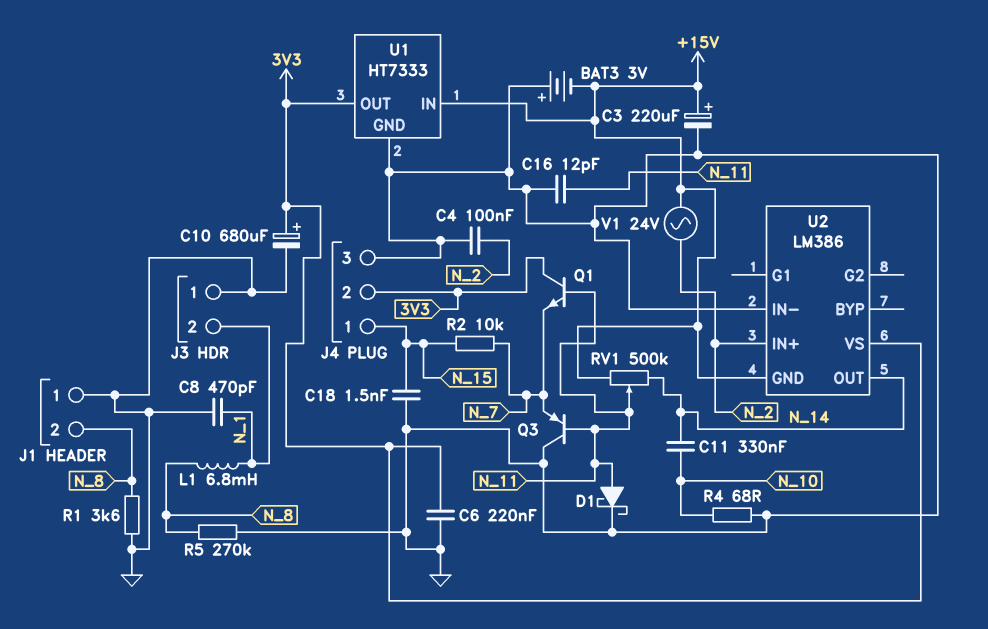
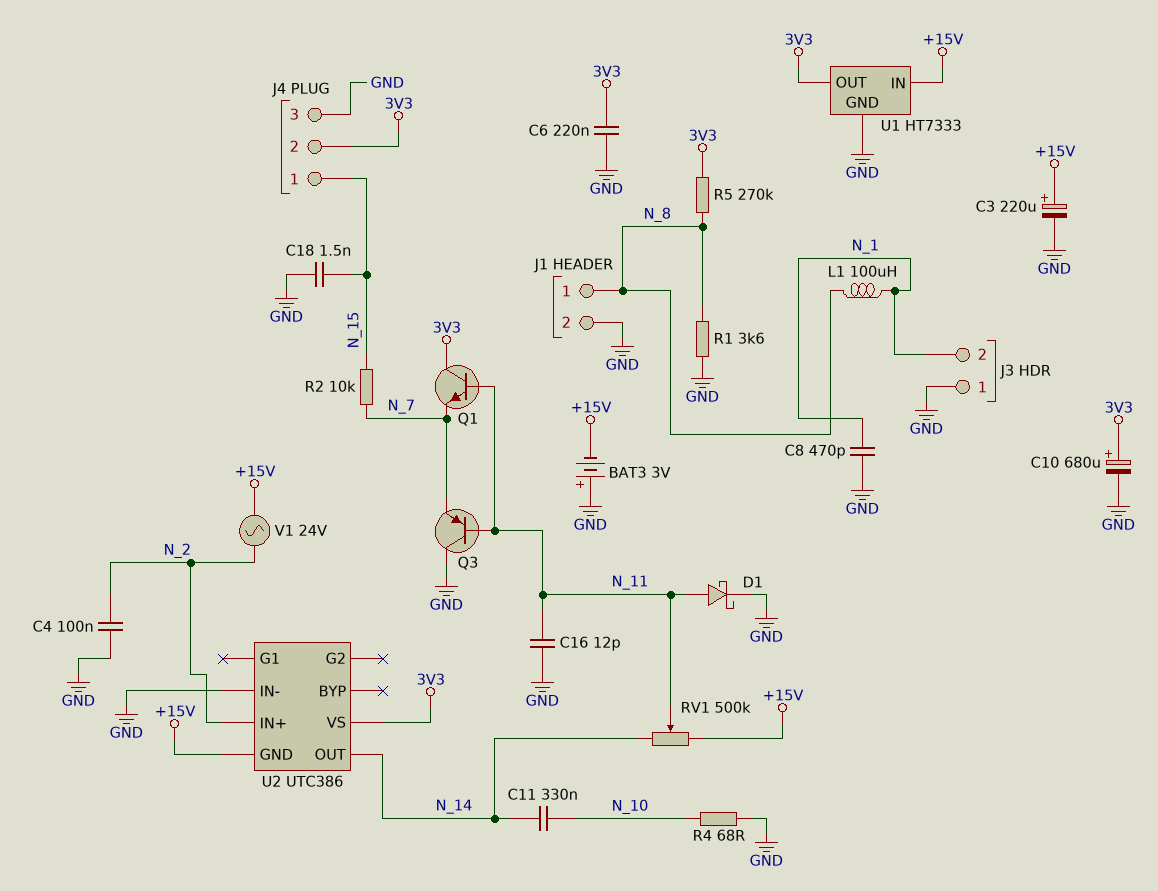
J1 pin 1: GND -> N_8
J1 pin 2: N_8 -> GND
L1: 6.8mH (N_1, N_8) -> 100uH (N_1, N_8)
R5: 270k (GND, N_8) -> 270k (3V3, N_8)
U2: LM386 -> UTC386

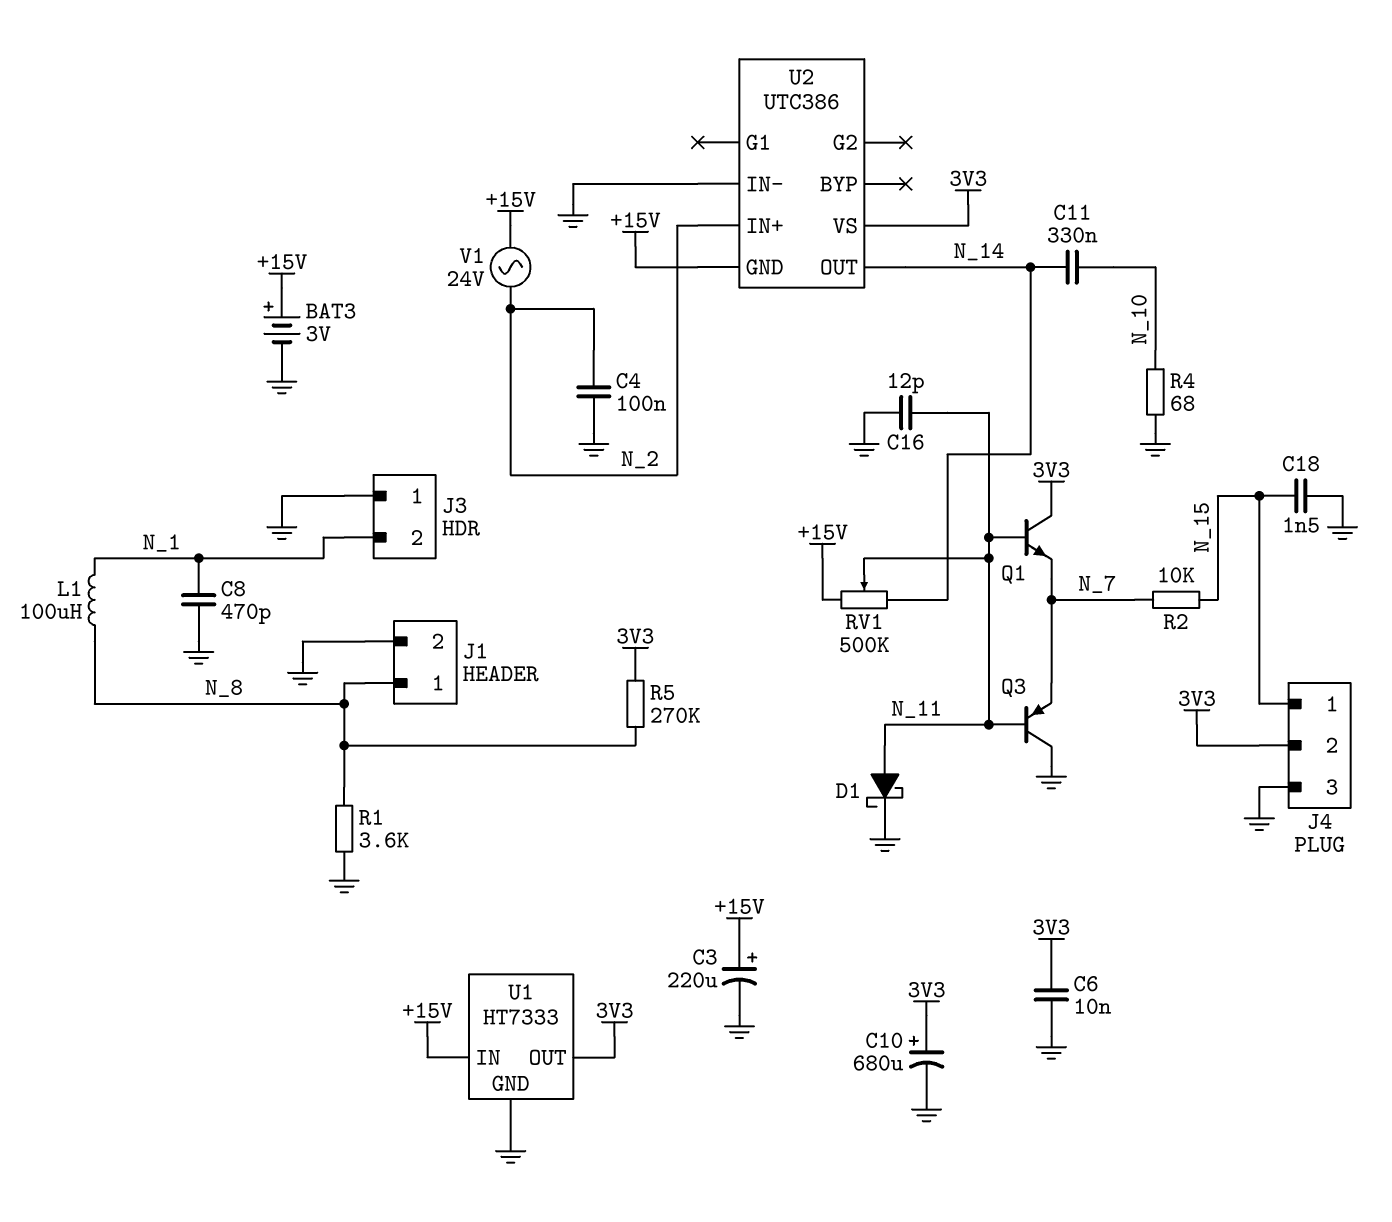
BAT3: 3V (plus GND, minus +15V) -> 3V (plus +15V, minus GND)
C6: 220nF (3V3, GND) -> 10nF (3V3, GND)

